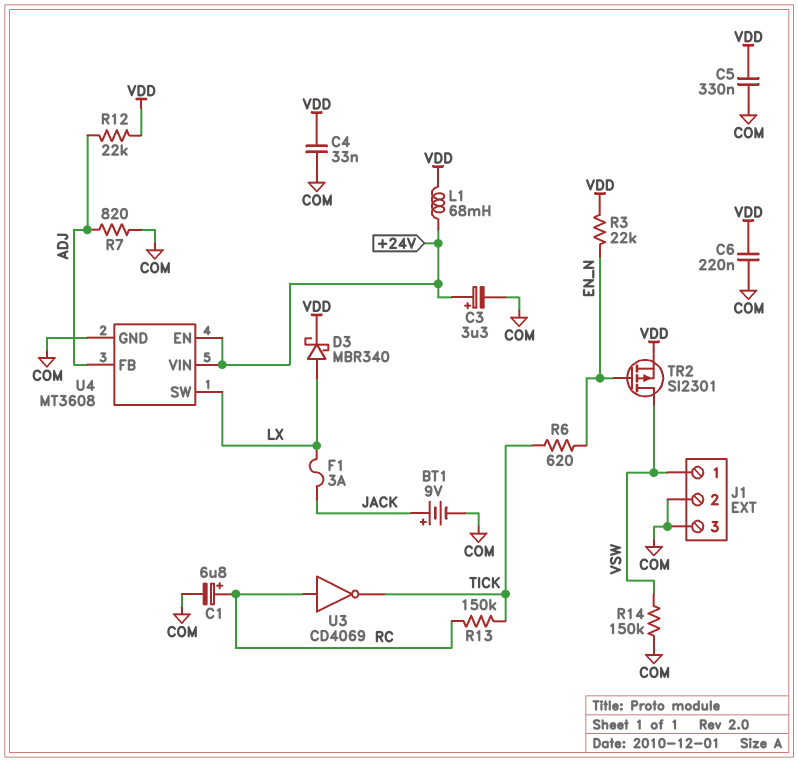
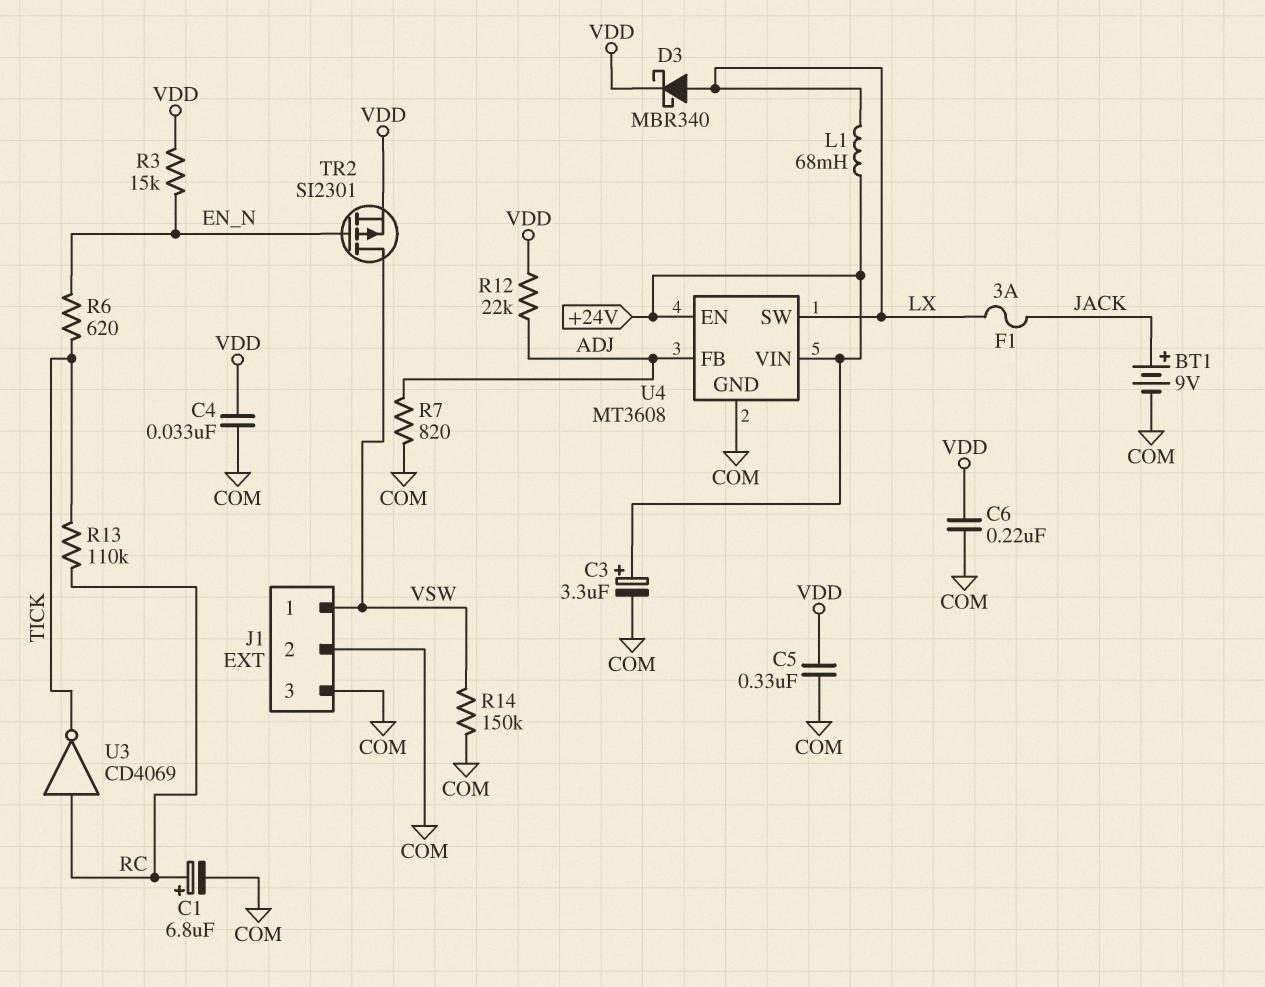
L1: 68mH (+24V, VDD) -> 68mH (+24V, LX)
R3: 22k (EN_N, VDD) -> 15k (EN_N, VDD)
R13: 150k (RC, TICK) -> 110k (RC, TICK)

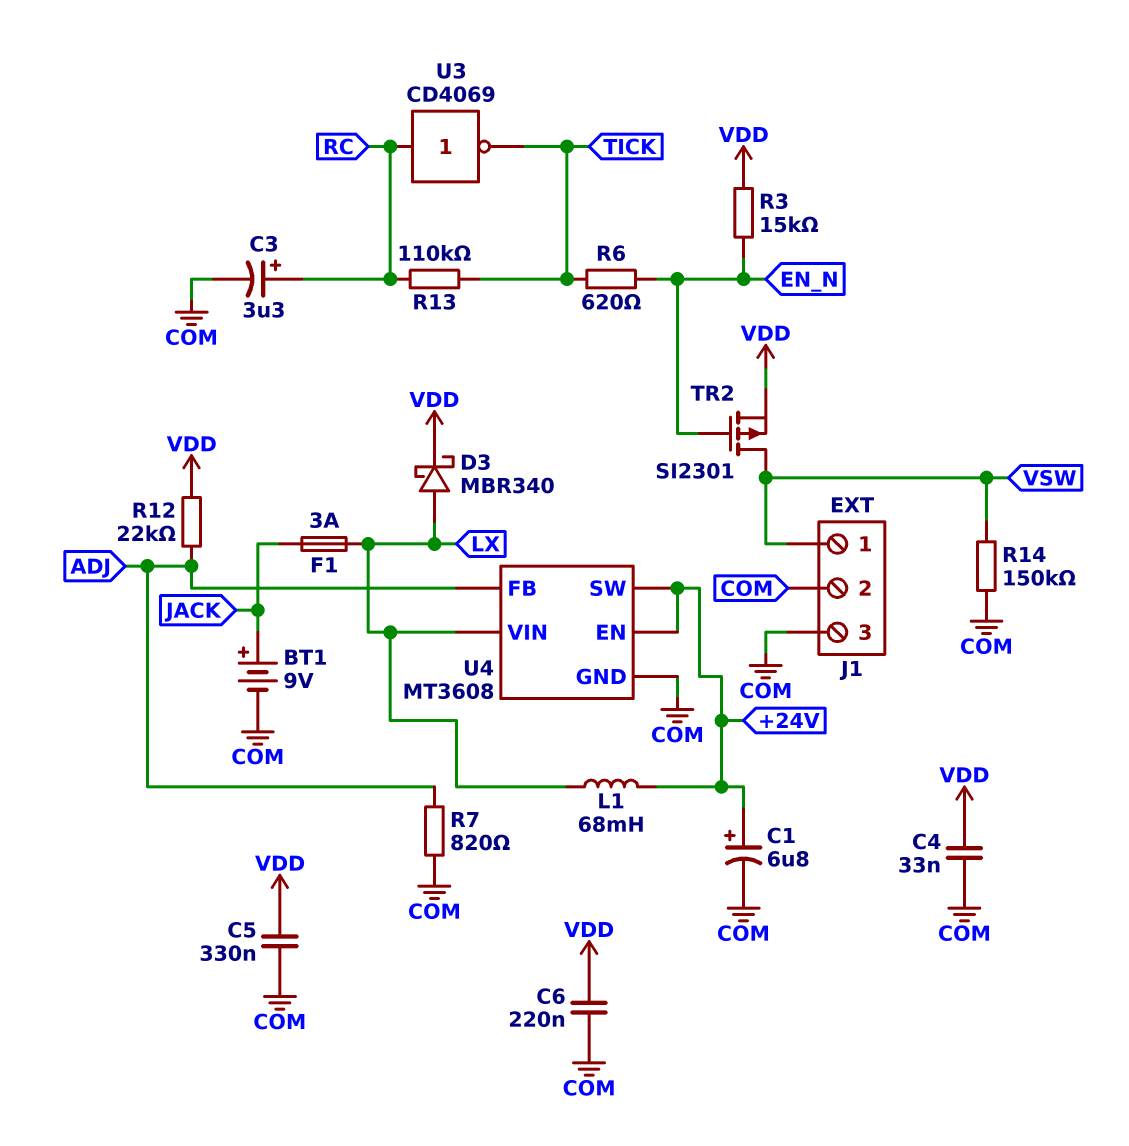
C1: 6.8uF (plus RC, minus COM) -> 6.8uF (plus +24V, minus COM)
C3: 3.3uF (plus +24V, minus COM) -> 3.3uF (plus RC, minus COM)
U4 pin SW: LX -> +24V
U4 pin VIN: +24V -> LX

